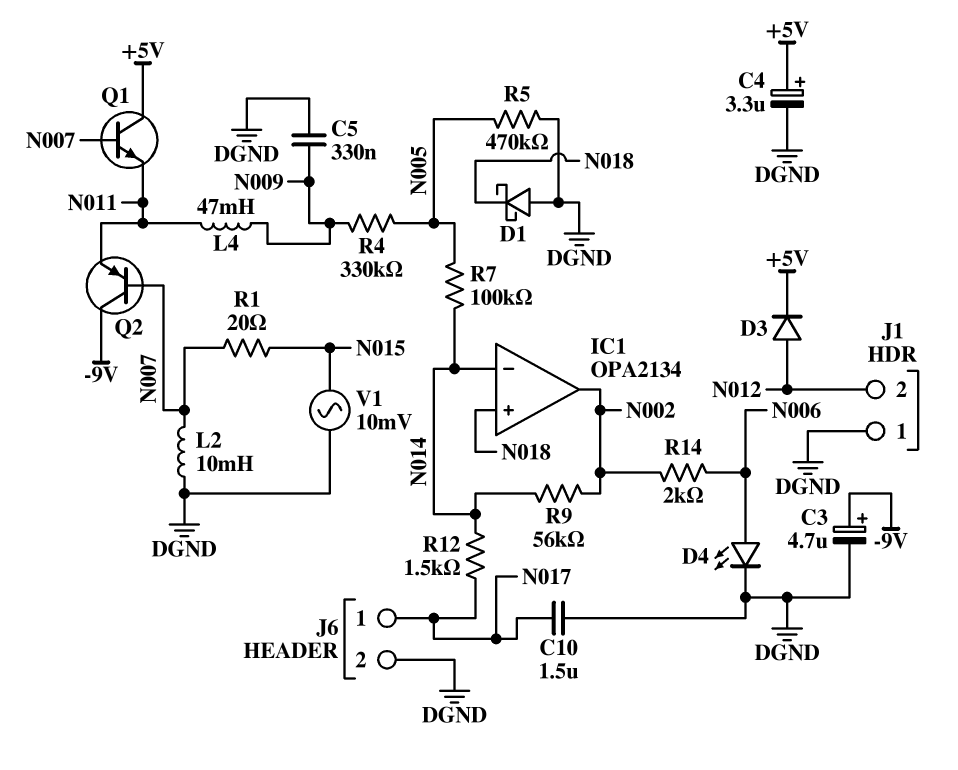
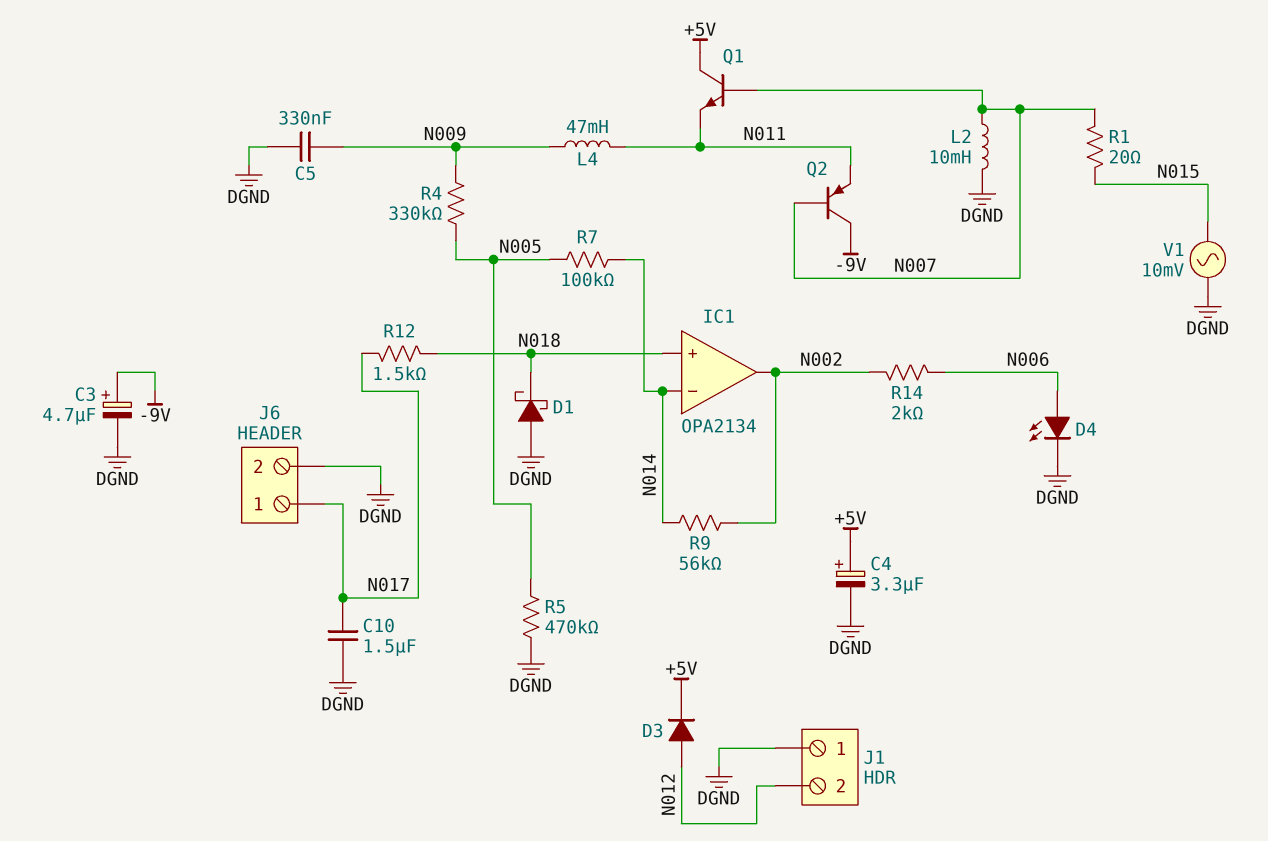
R12: 1.5k (N014, N017) -> 1.5k (N017, N018)

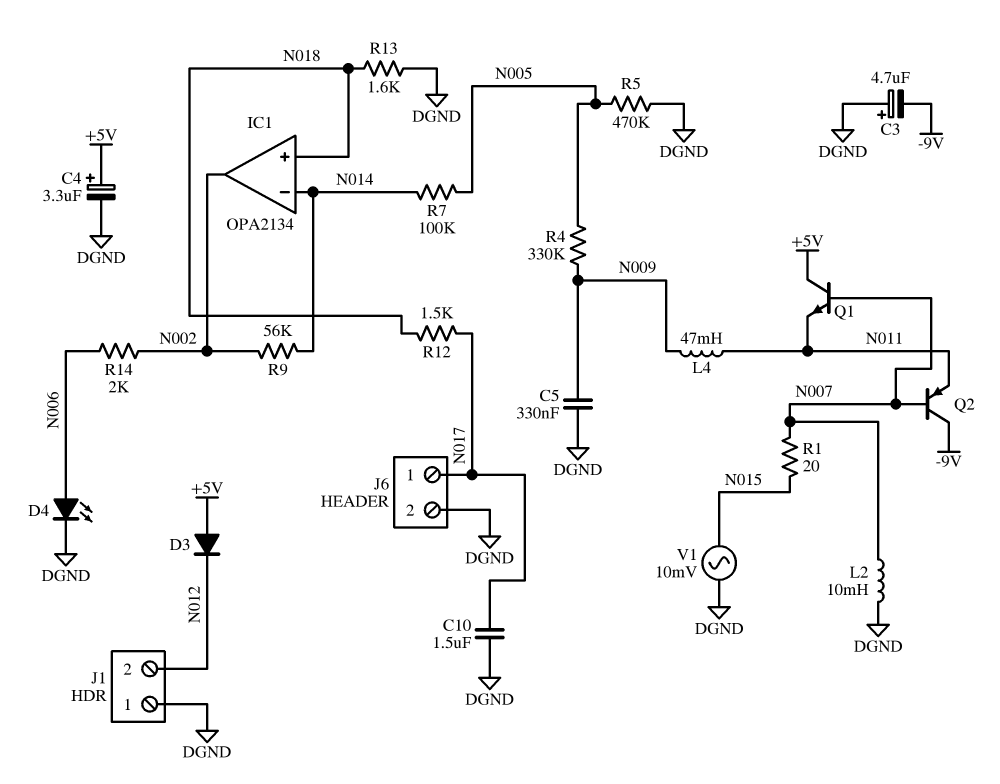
C3: 4.7uF (plus -9V, minus DGND) -> 4.7uF (plus DGND, minus -9V)
D1: schottky (A DGND, K N018) -> none
D3: diode (A N012, K +5V) -> diode (A +5V, K N012)
R13: none -> 1.6k (DGND, N018)

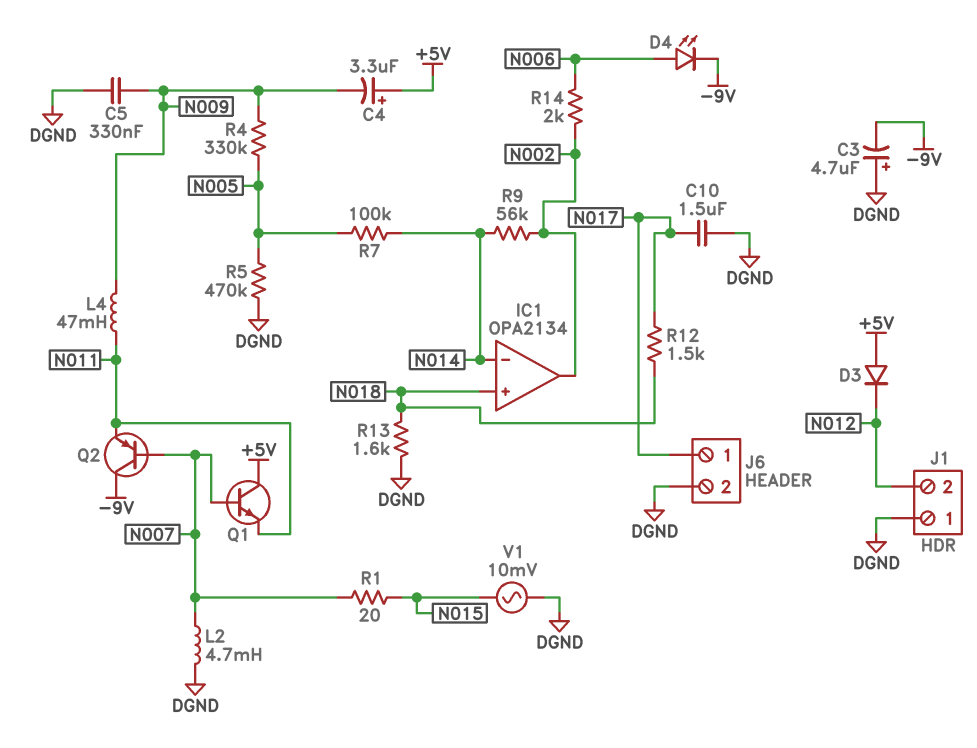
C4: 3.3uF (plus +5V, minus DGND) -> 3.3uF (plus +5V, minus N009)
D4: LED (A N006, K DGND) -> LED (A N006, K -9V)
L2: 10mH (DGND, N007) -> 4.7mH (DGND, N007)

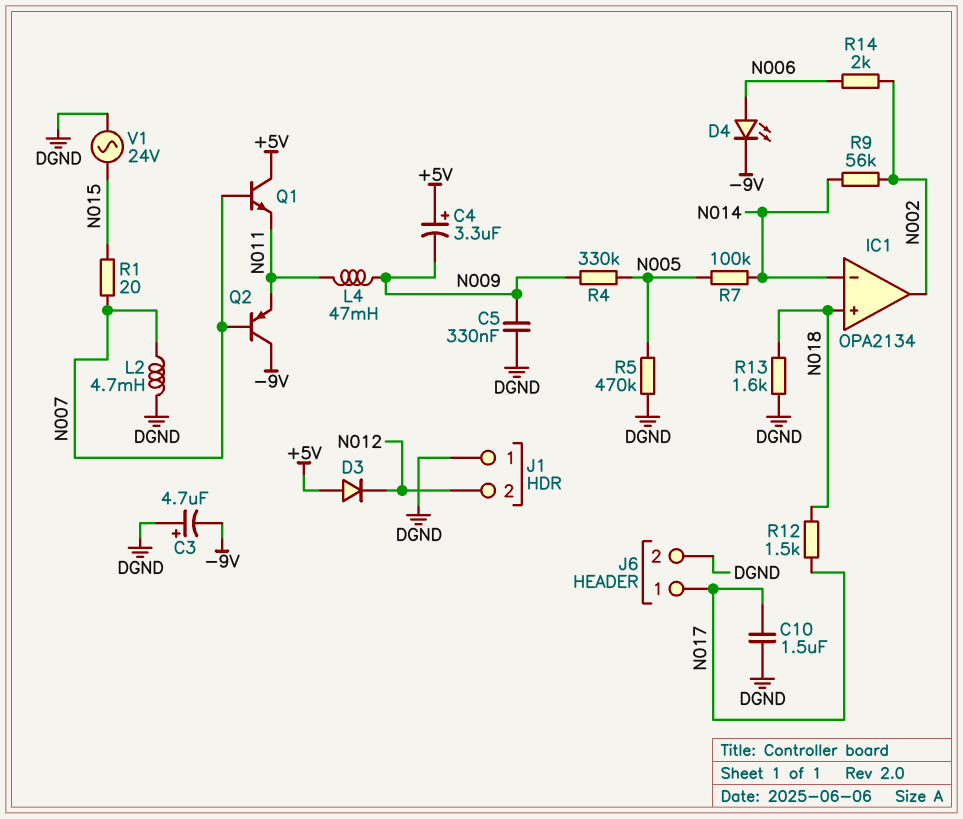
V1: AC 10mV (DGND, N015) -> AC 24V (DGND, N015)

